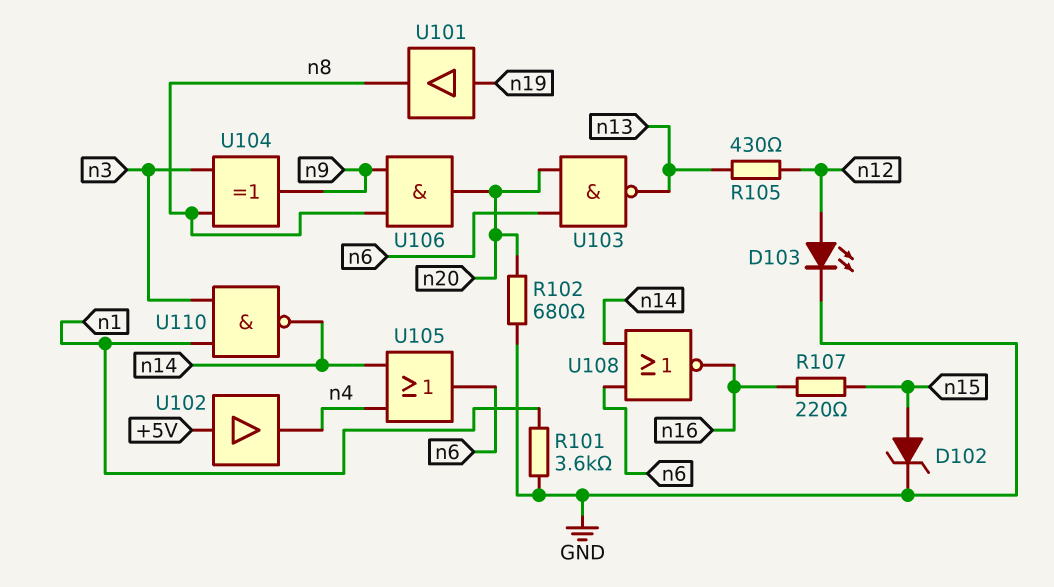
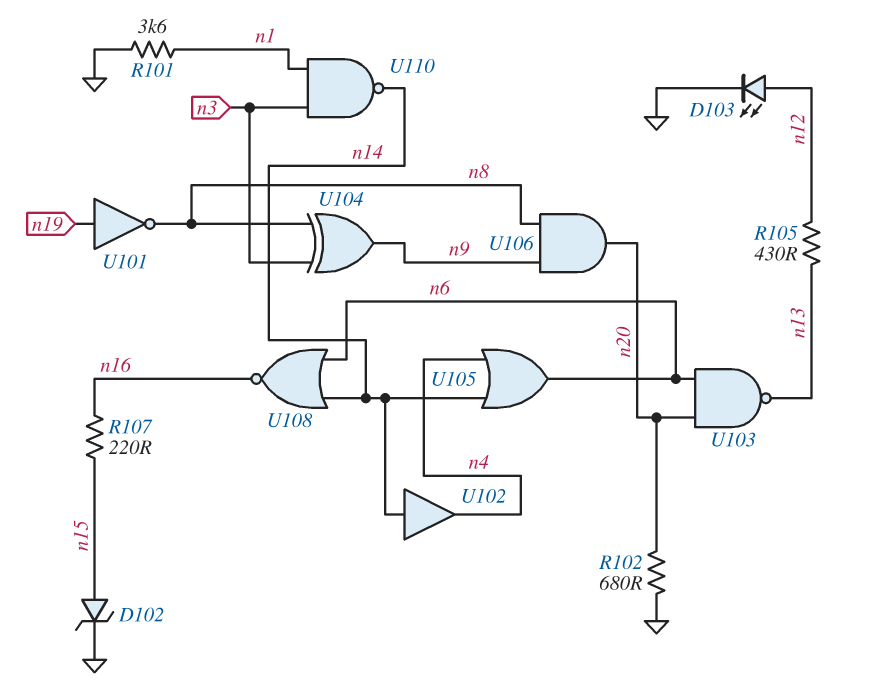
U101: buffer (in n19, out n8) -> NOT (in n19, out n8)
U102: buffer (in +5V, out n4) -> buffer (in n14, out n4)

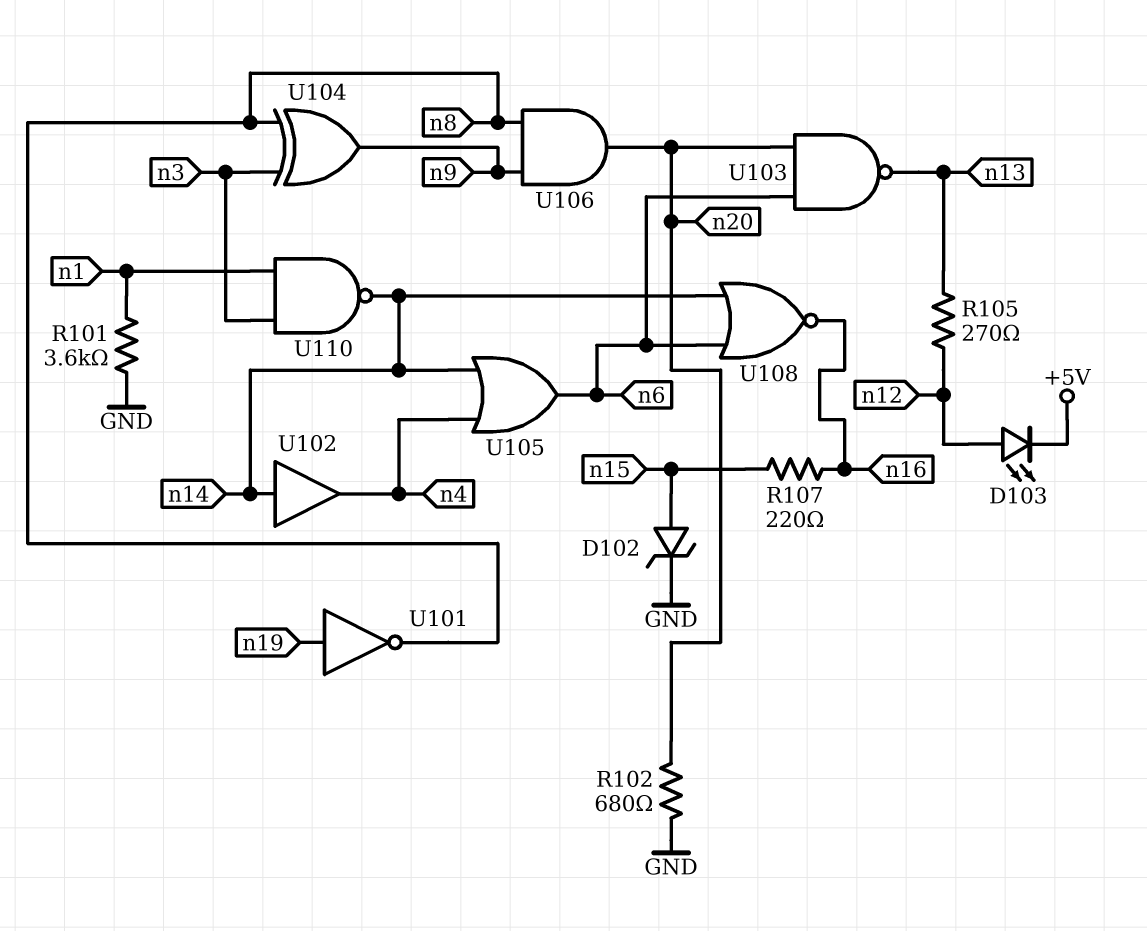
D103: LED (A n12, K GND) -> LED (A n12, K +5V)
R105: 430 (n12, n13) -> 270 (n12, n13)

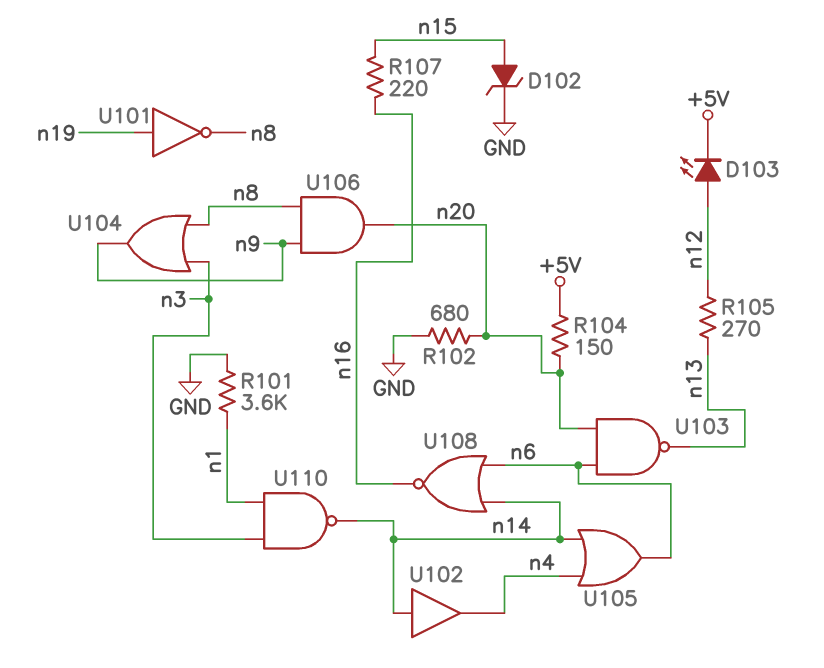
R104: none -> 150 (+5V, n20)
U104: XOR (in n3, in n8, out n9) -> OR (in n3, in n8, out n9)

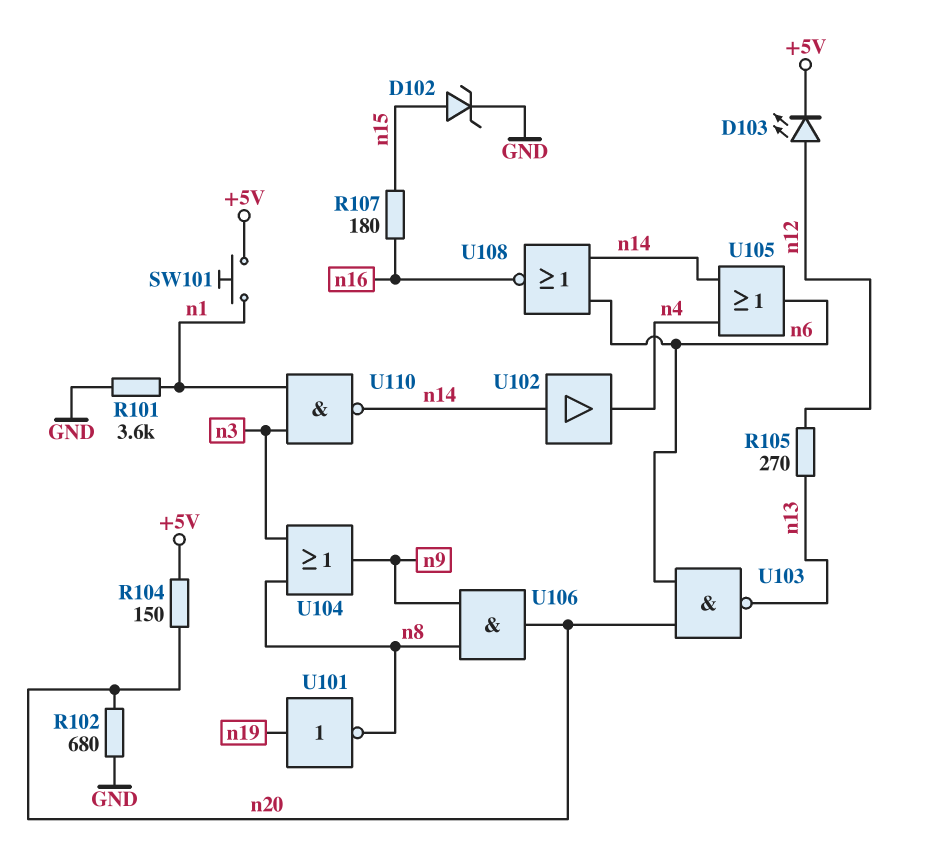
R107: 220 (n15, n16) -> 180 (n15, n16)
SW101: none -> button (+5V, n1)

